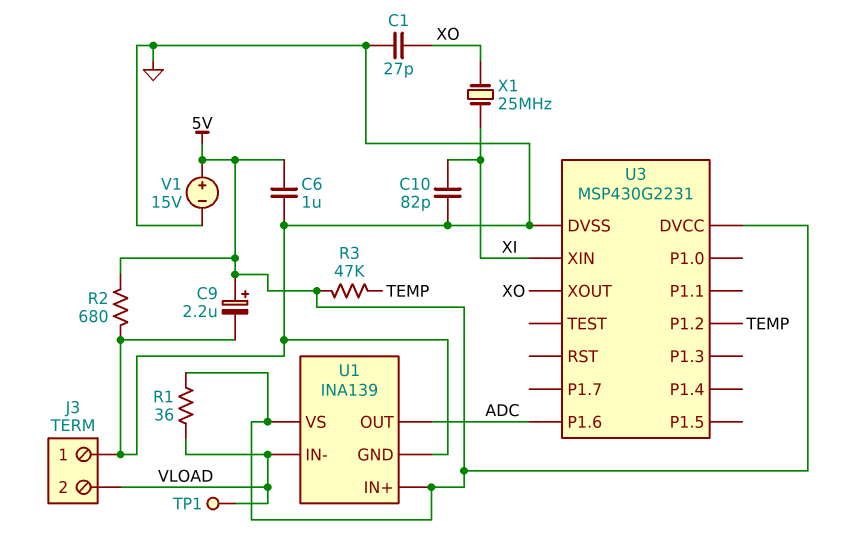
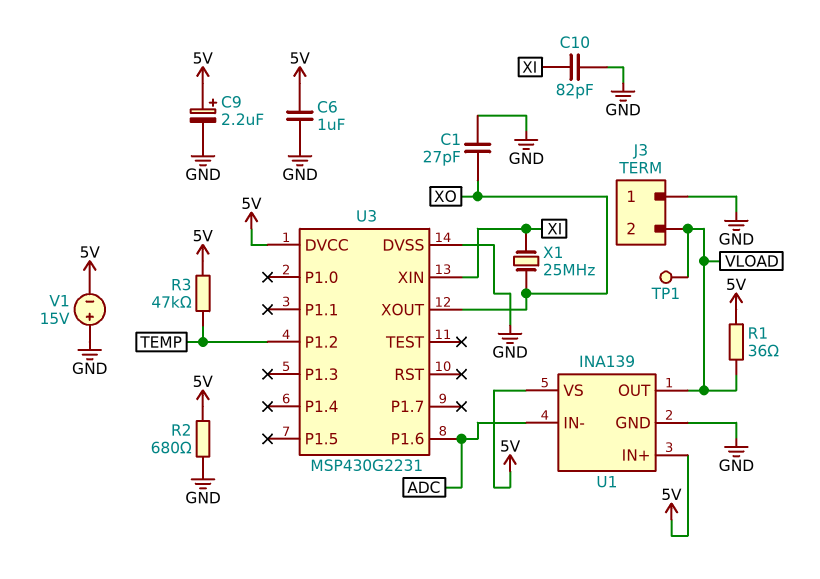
U1 pin IN-: VLOAD -> ADC
U1 pin OUT: ADC -> VLOAD
V1: 15V (plus 5V, minus GND) -> 15V (plus GND, minus 5V)

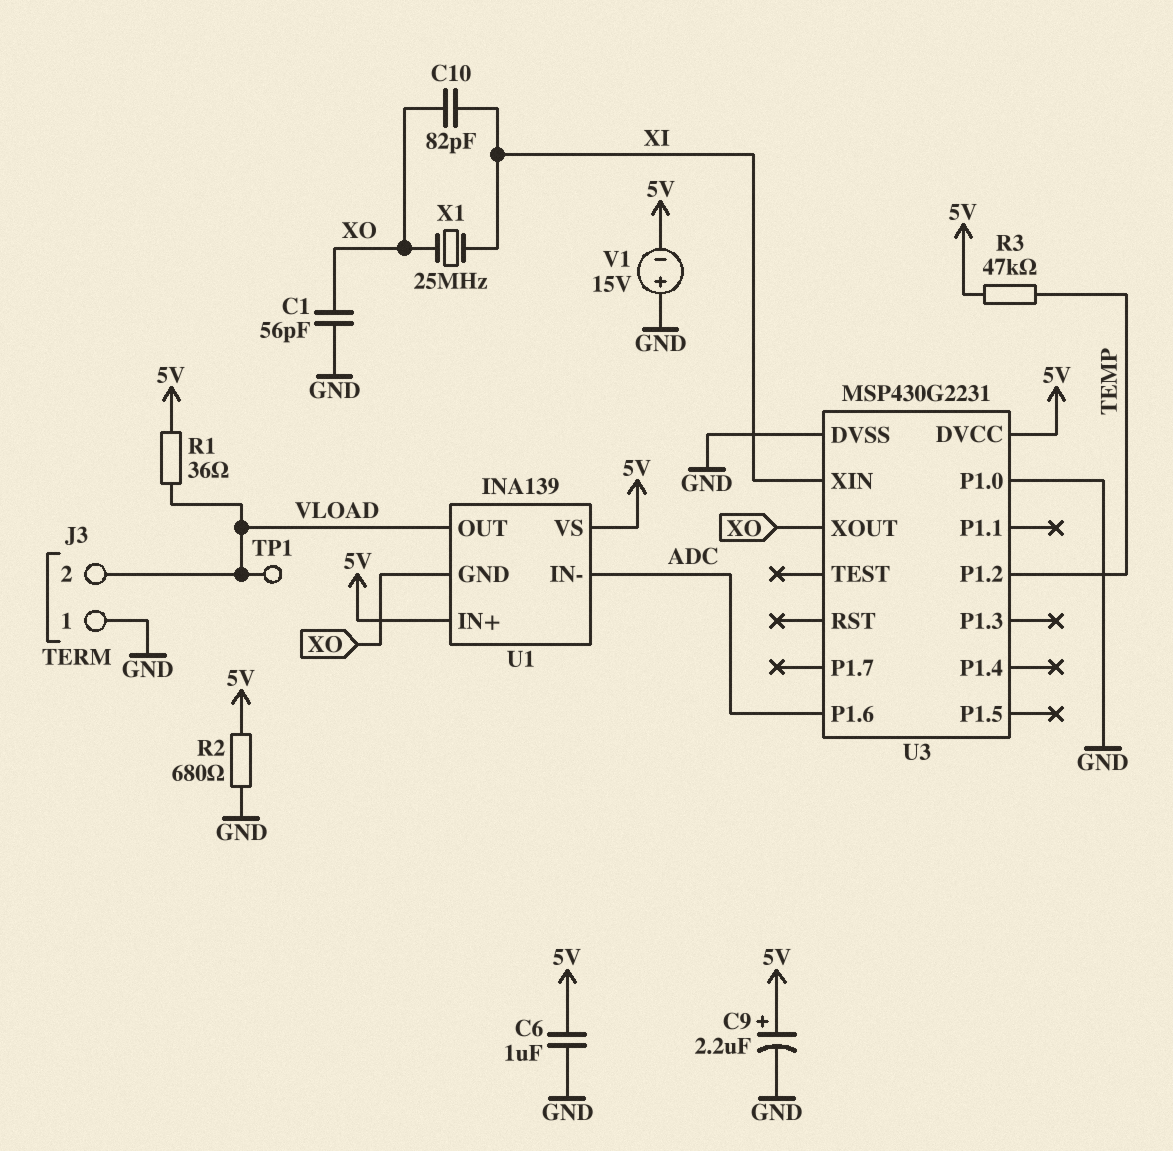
C1: 27pF (GND, XO) -> 56pF (GND, XO)
C10: 82pF (GND, XI) -> 82pF (XI, XO)
U1 pin GND: GND -> XO
U3 pin P1.0: none -> GND

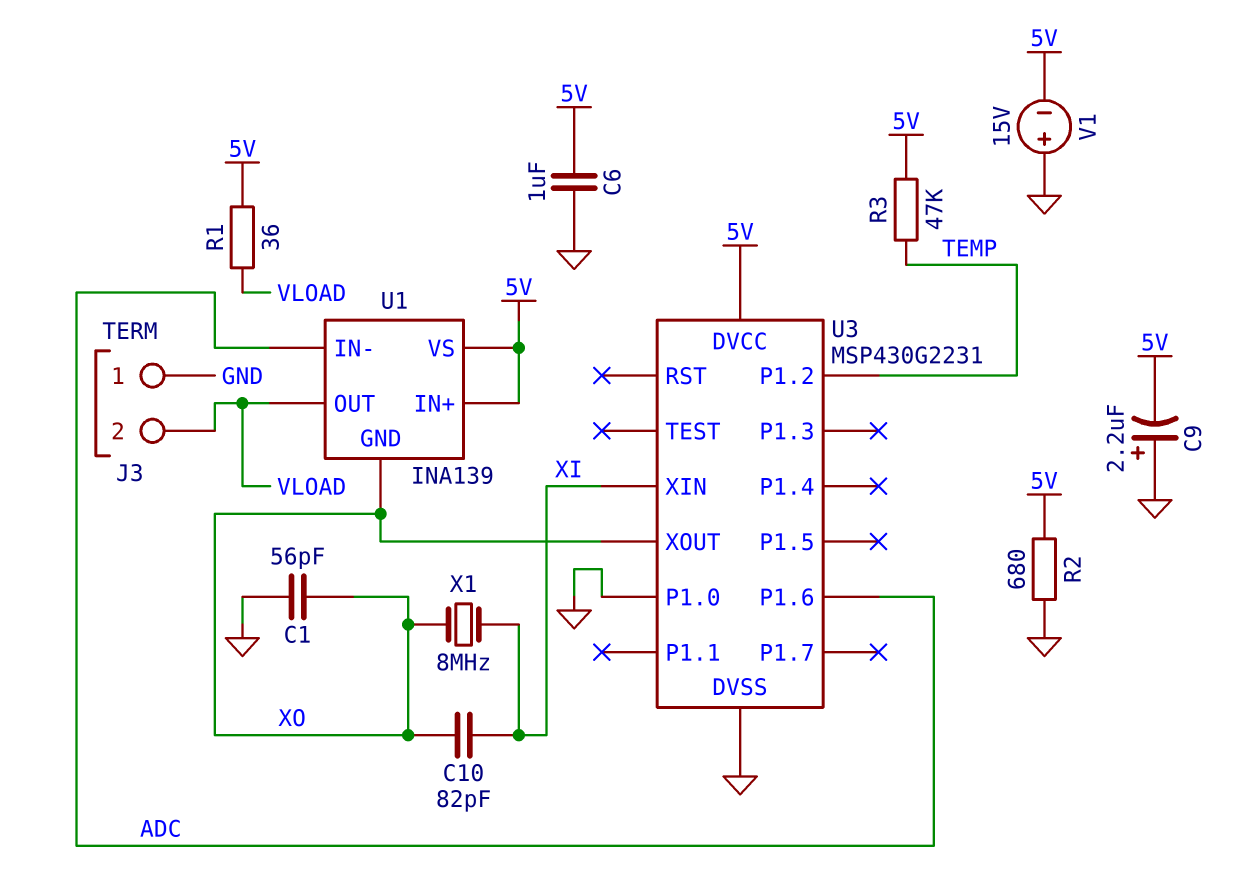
C9: 2.2uF (plus 5V, minus GND) -> 2.2uF (plus GND, minus 5V)
TP1: test point (VLOAD) -> none
X1: 25MHz (XI, XO) -> 8MHz (XI, XO)

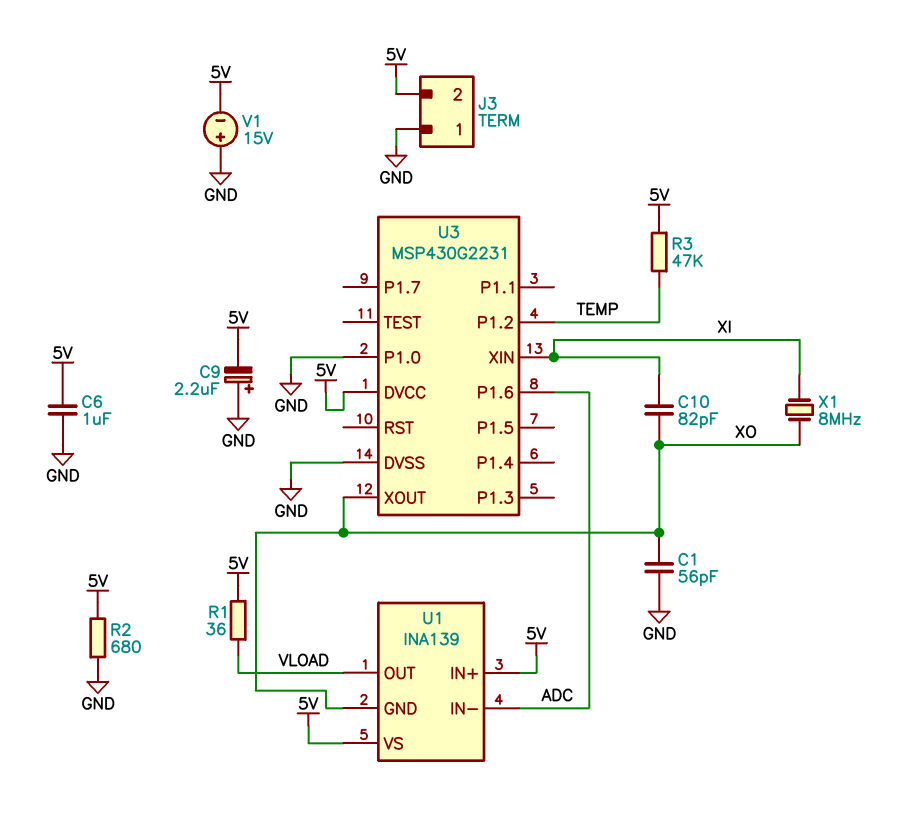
J3 pin 2: VLOAD -> 5V

